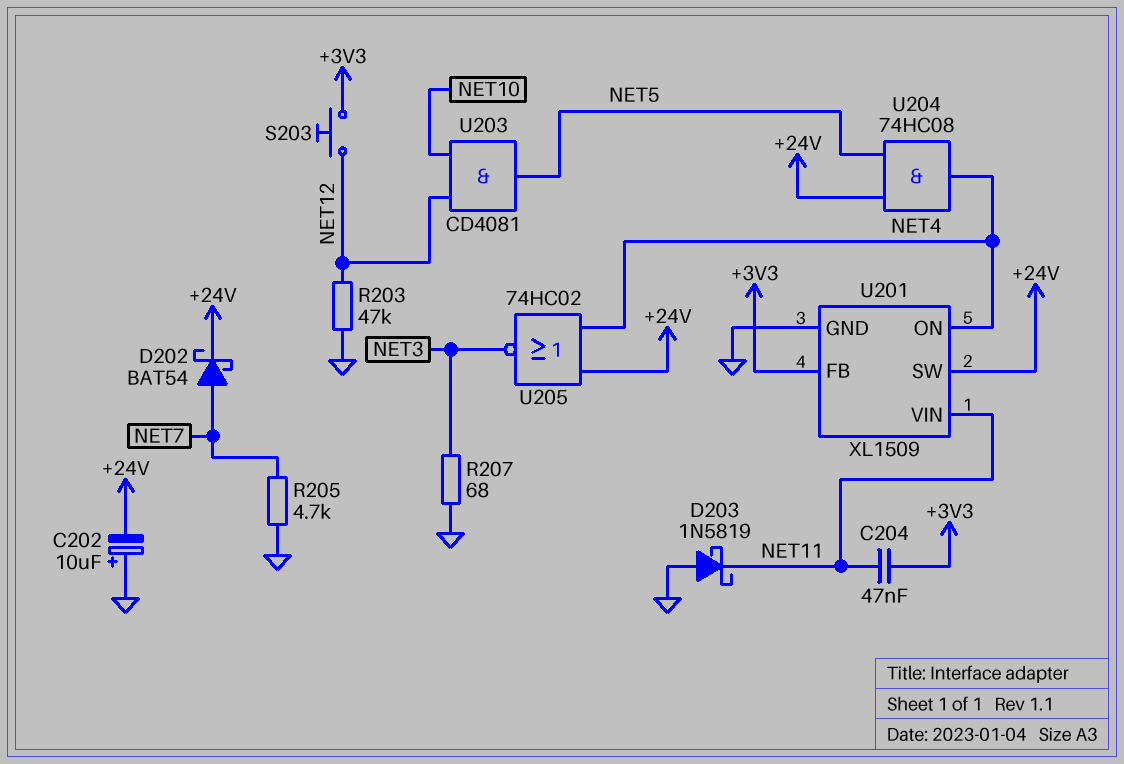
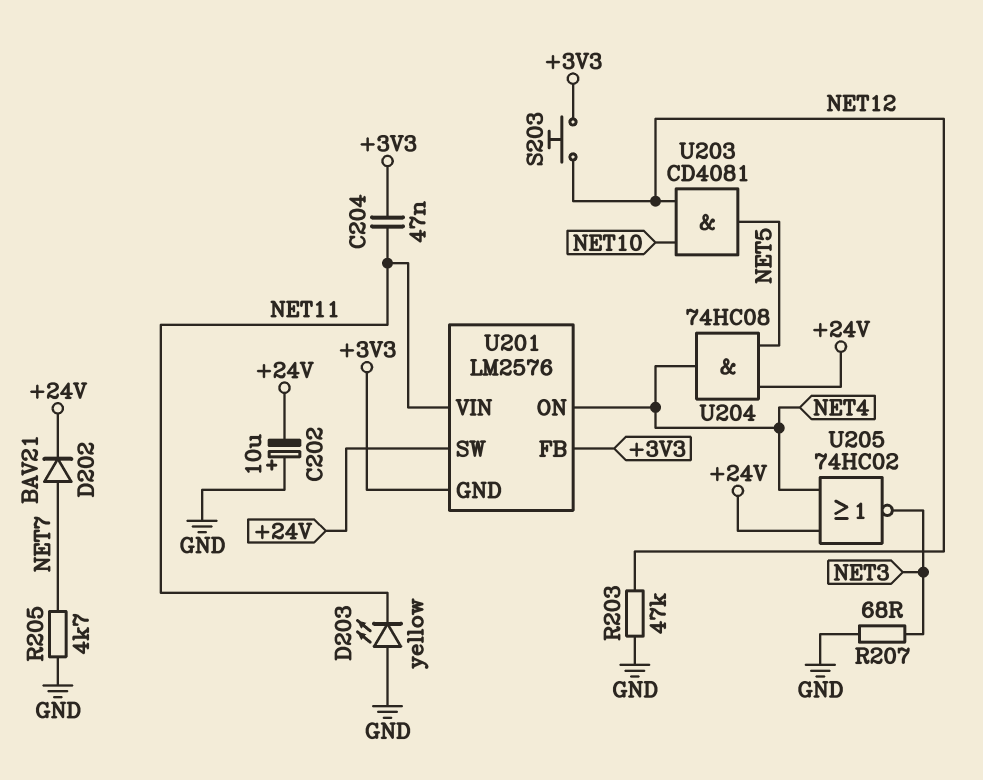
D202: schottky BAT54 (A NET7, K +24V) -> diode BAV21 (A NET7, K +24V)
D203: schottky 1N5819 (A GND, K NET11) -> LED yellow (A GND, K NET11)
U201: XL1509 -> LM2576
U201 pin GND: GND -> +3V3

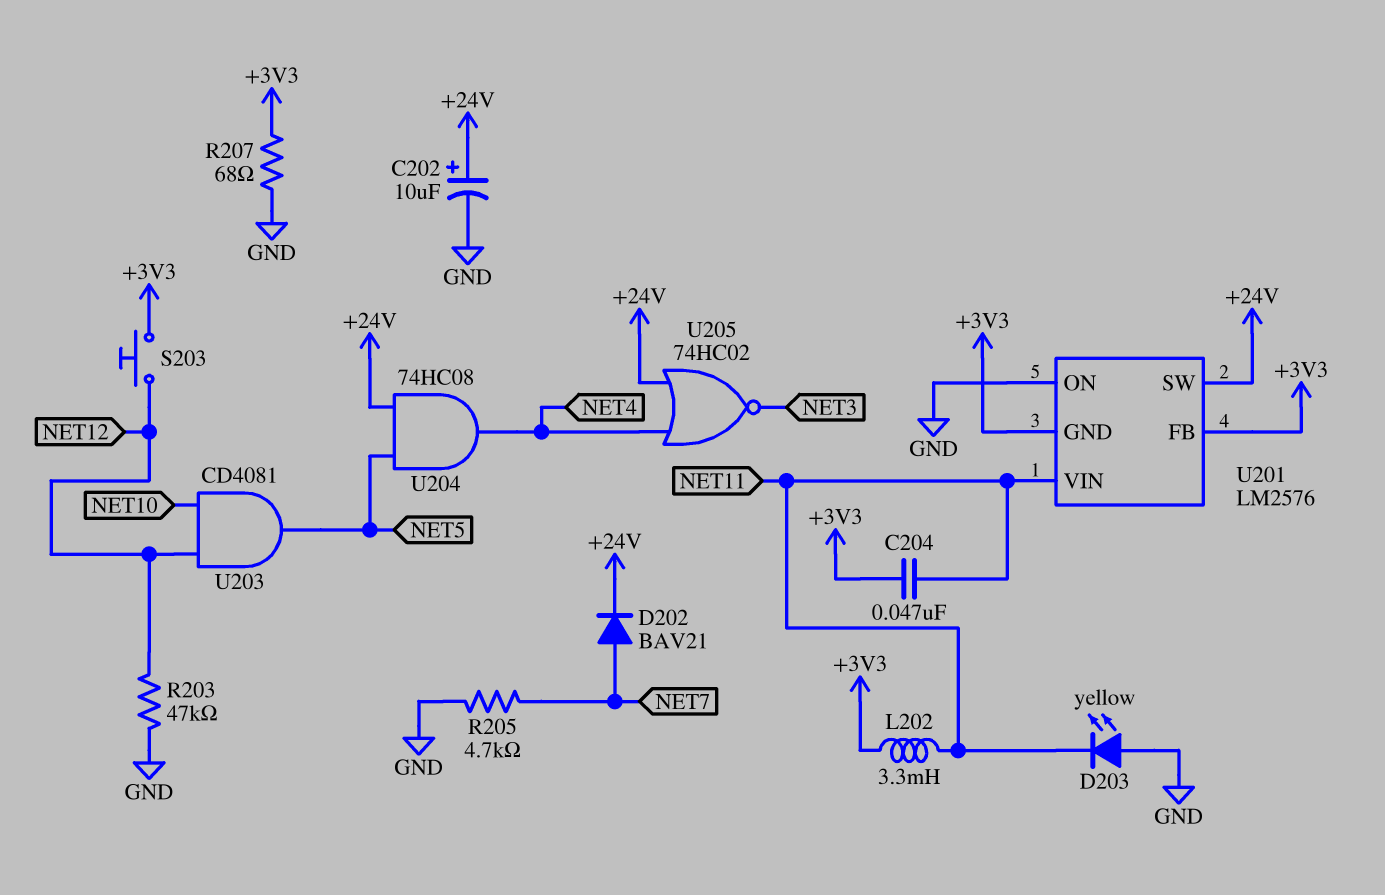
C202: 10uF (plus GND, minus +24V) -> 10uF (plus +24V, minus GND)
L202: none -> 3.3mH (+3V3, NET11)
R207: 68 (GND, NET3) -> 68 (+3V3, GND)
U201 pin ON: NET4 -> GND

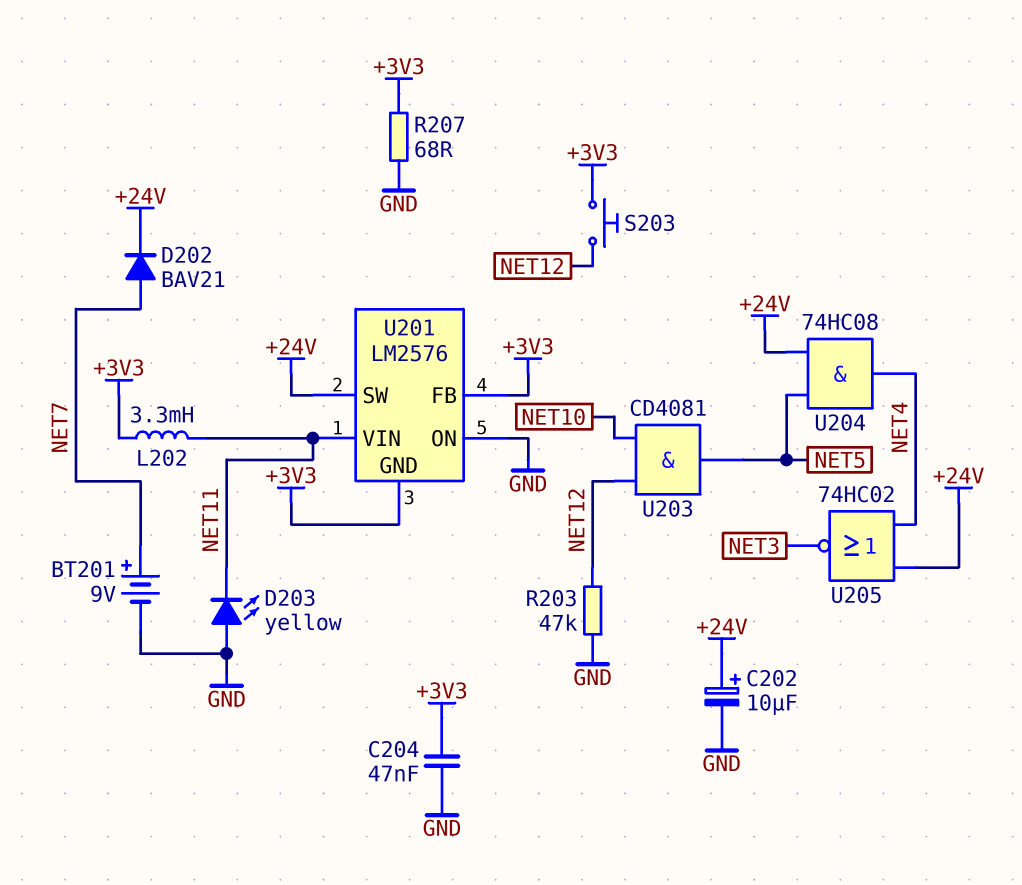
BT201: none -> 9V (plus NET7, minus GND)
C204: 47nF (+3V3, NET11) -> 47nF (+3V3, GND)
R205: 4.7k (GND, NET7) -> none

